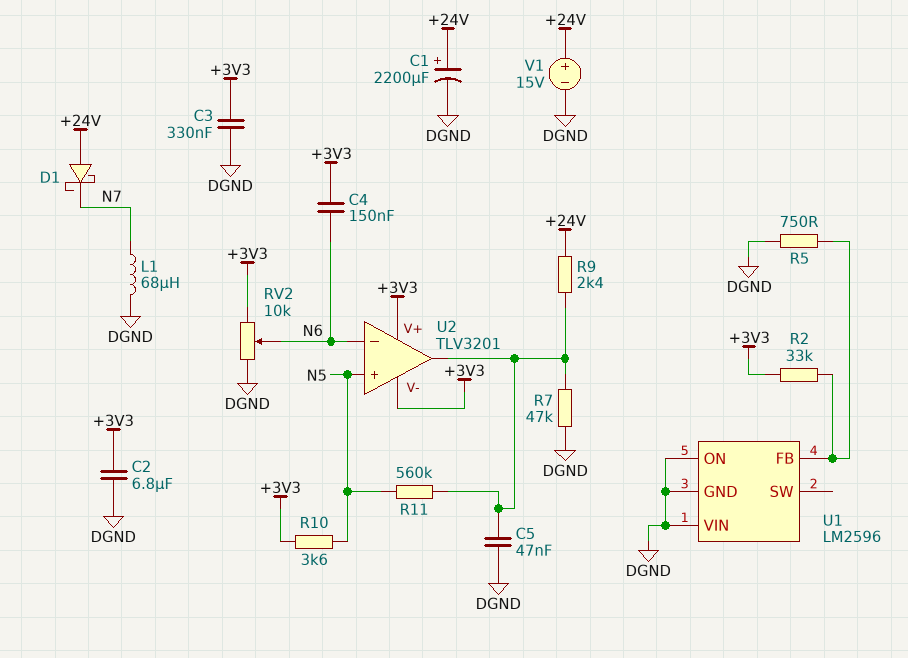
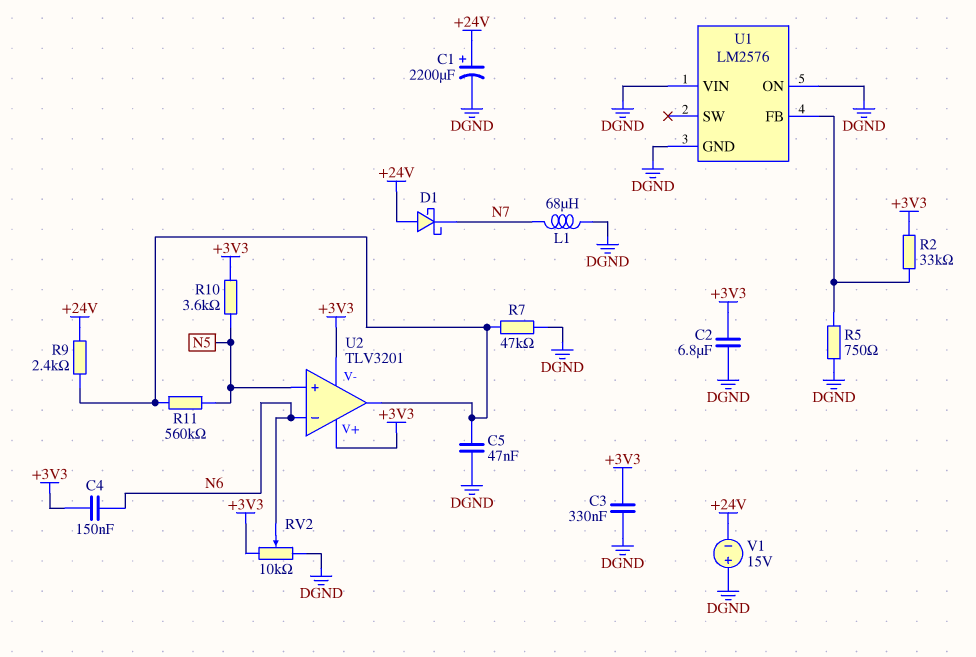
U1: LM2596 -> LM2576
V1: 15V (plus +24V, minus DGND) -> 15V (plus DGND, minus +24V)

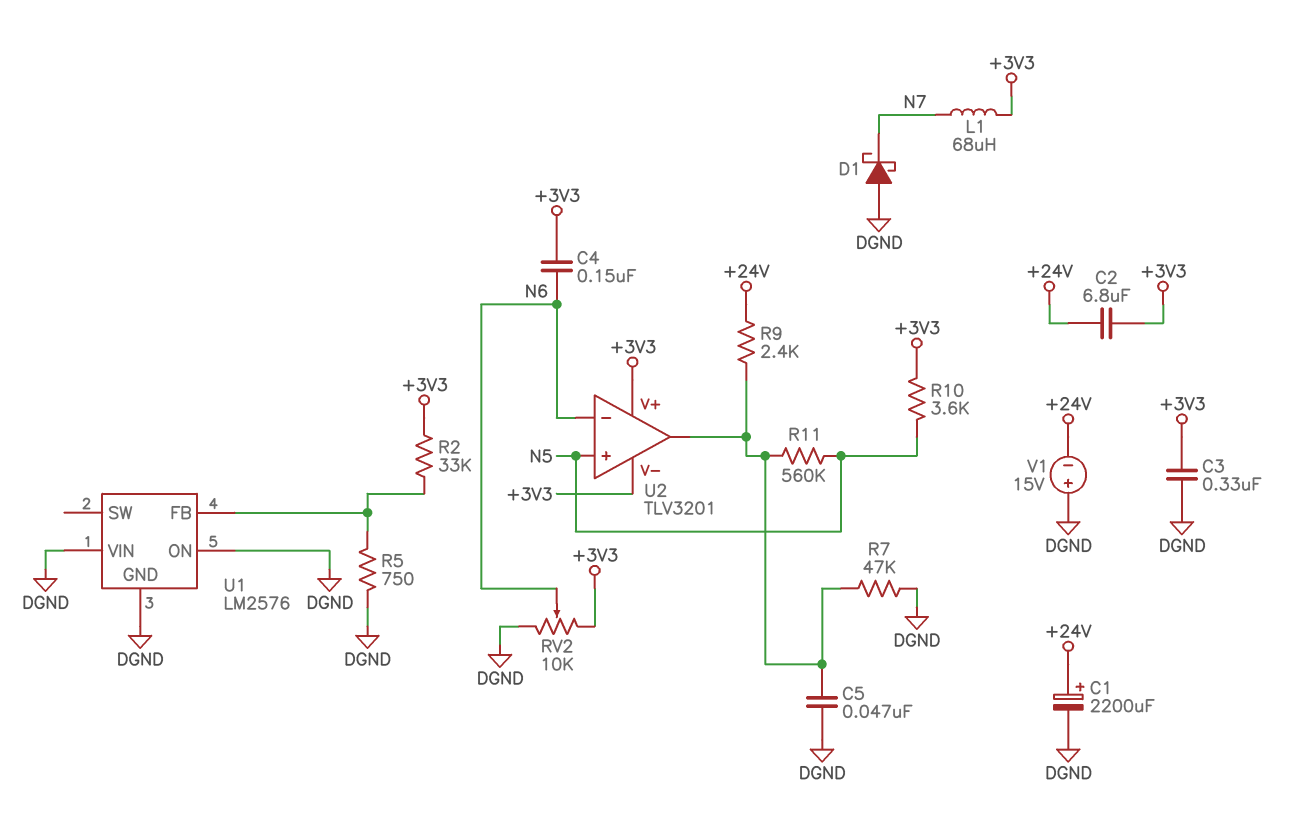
C2: 6.8uF (+3V3, DGND) -> 6.8uF (+3V3, +24V)
D1: schottky (A +24V, K N7) -> schottky (A DGND, K N7)
L1: 68uH (DGND, N7) -> 68uH (+3V3, N7)

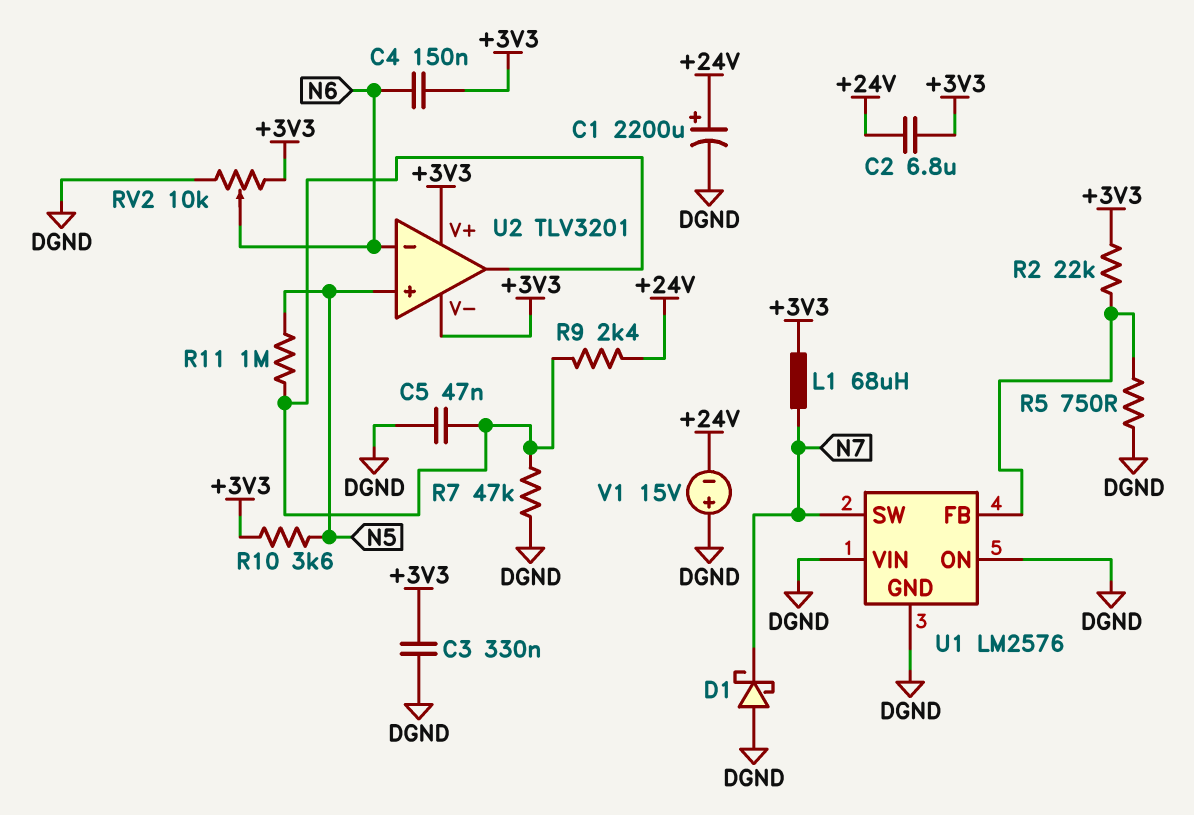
R2: 33k (+3V3, U1/FB) -> 22k (+3V3, U1/FB)
R11: 560k (N5, U2/out) -> 1M (N5, U2/out)
U1 pin SW: none -> N7

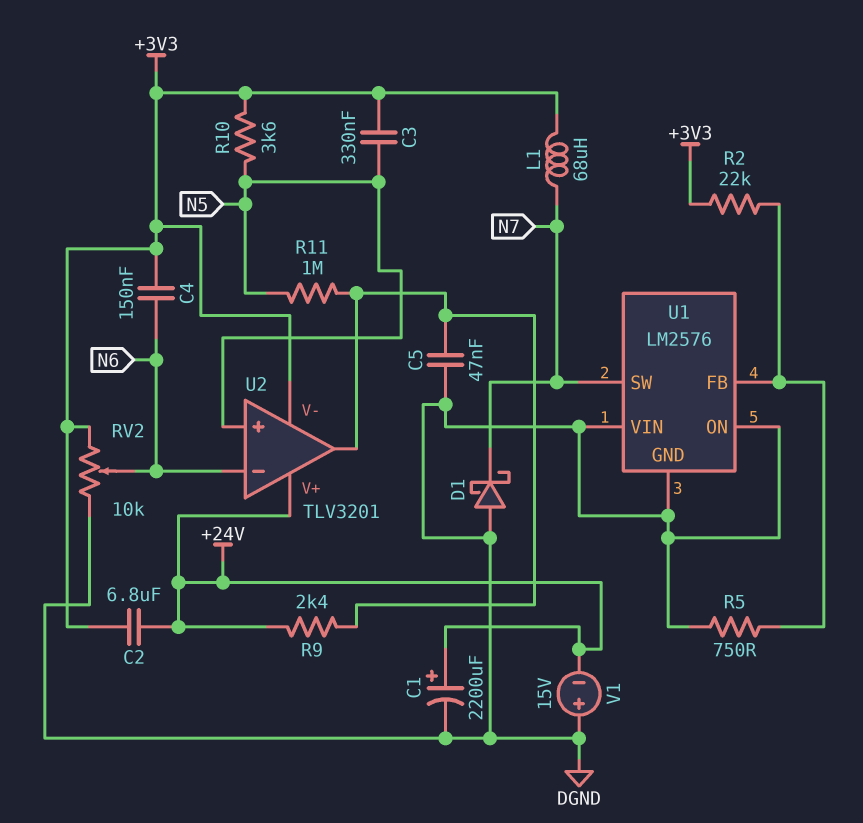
C3: 330nF (+3V3, DGND) -> 330nF (+3V3, N5)
R7: 47k (DGND, U2/out) -> none
U2 pin V+: +3V3 -> +24V

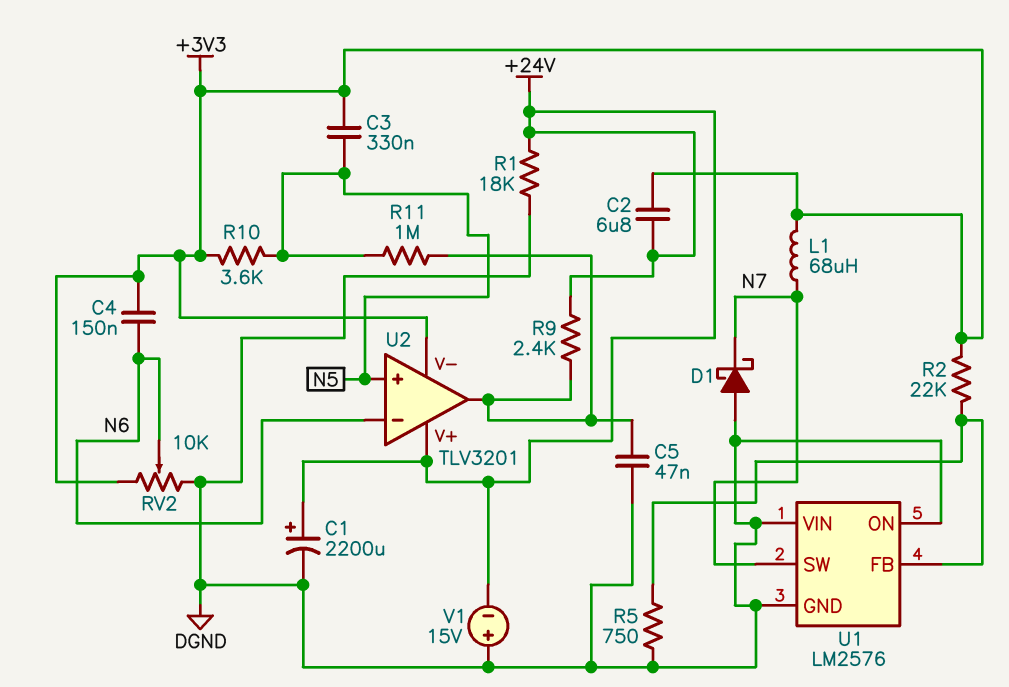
R1: none -> 18k (+24V, DGND)

